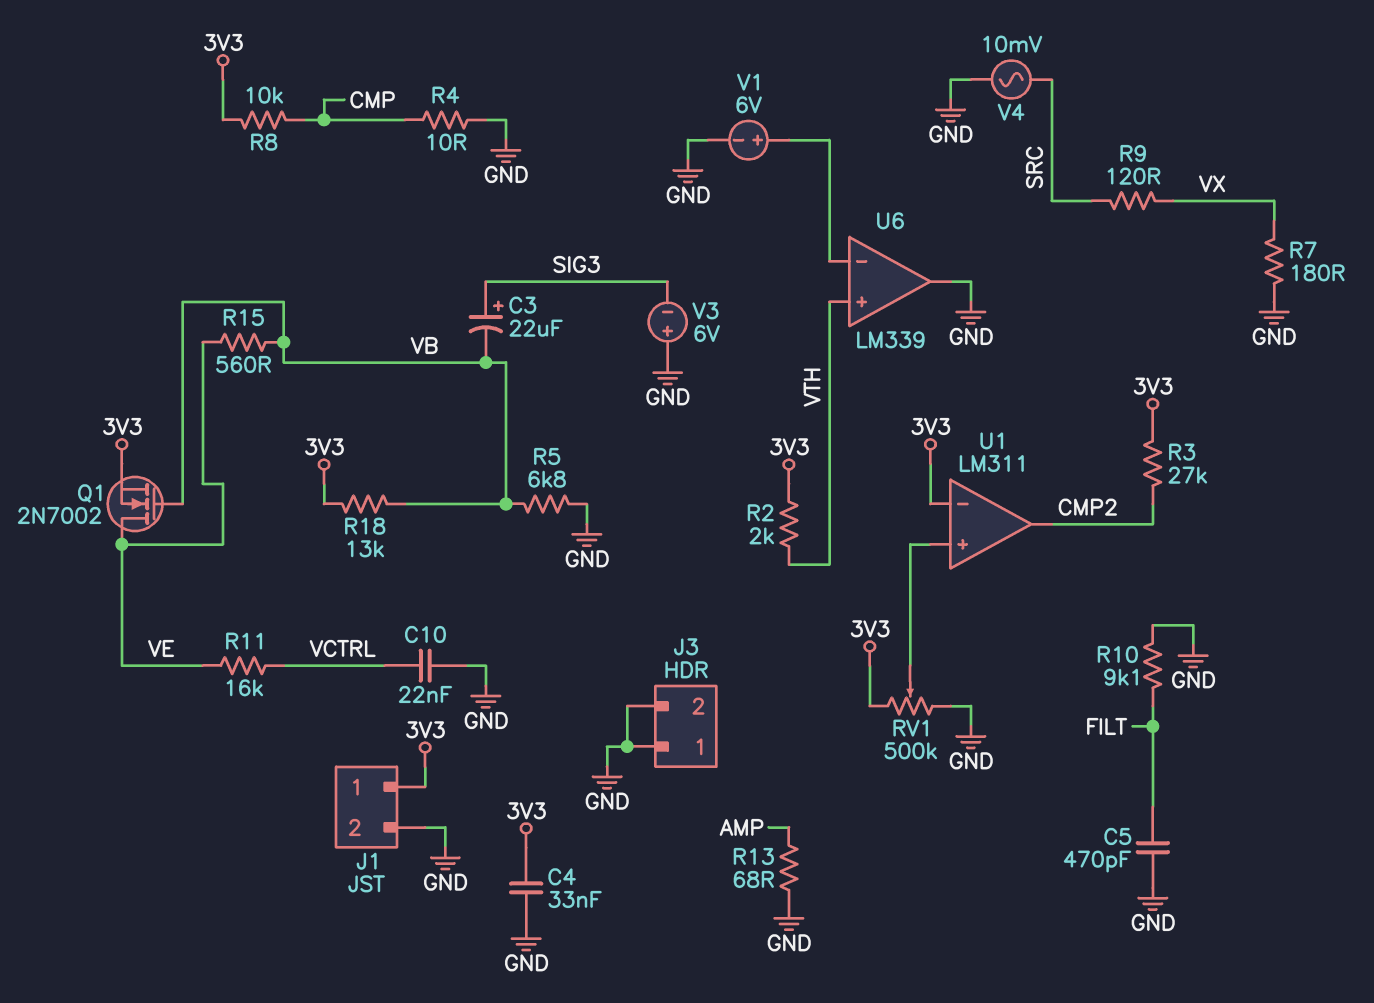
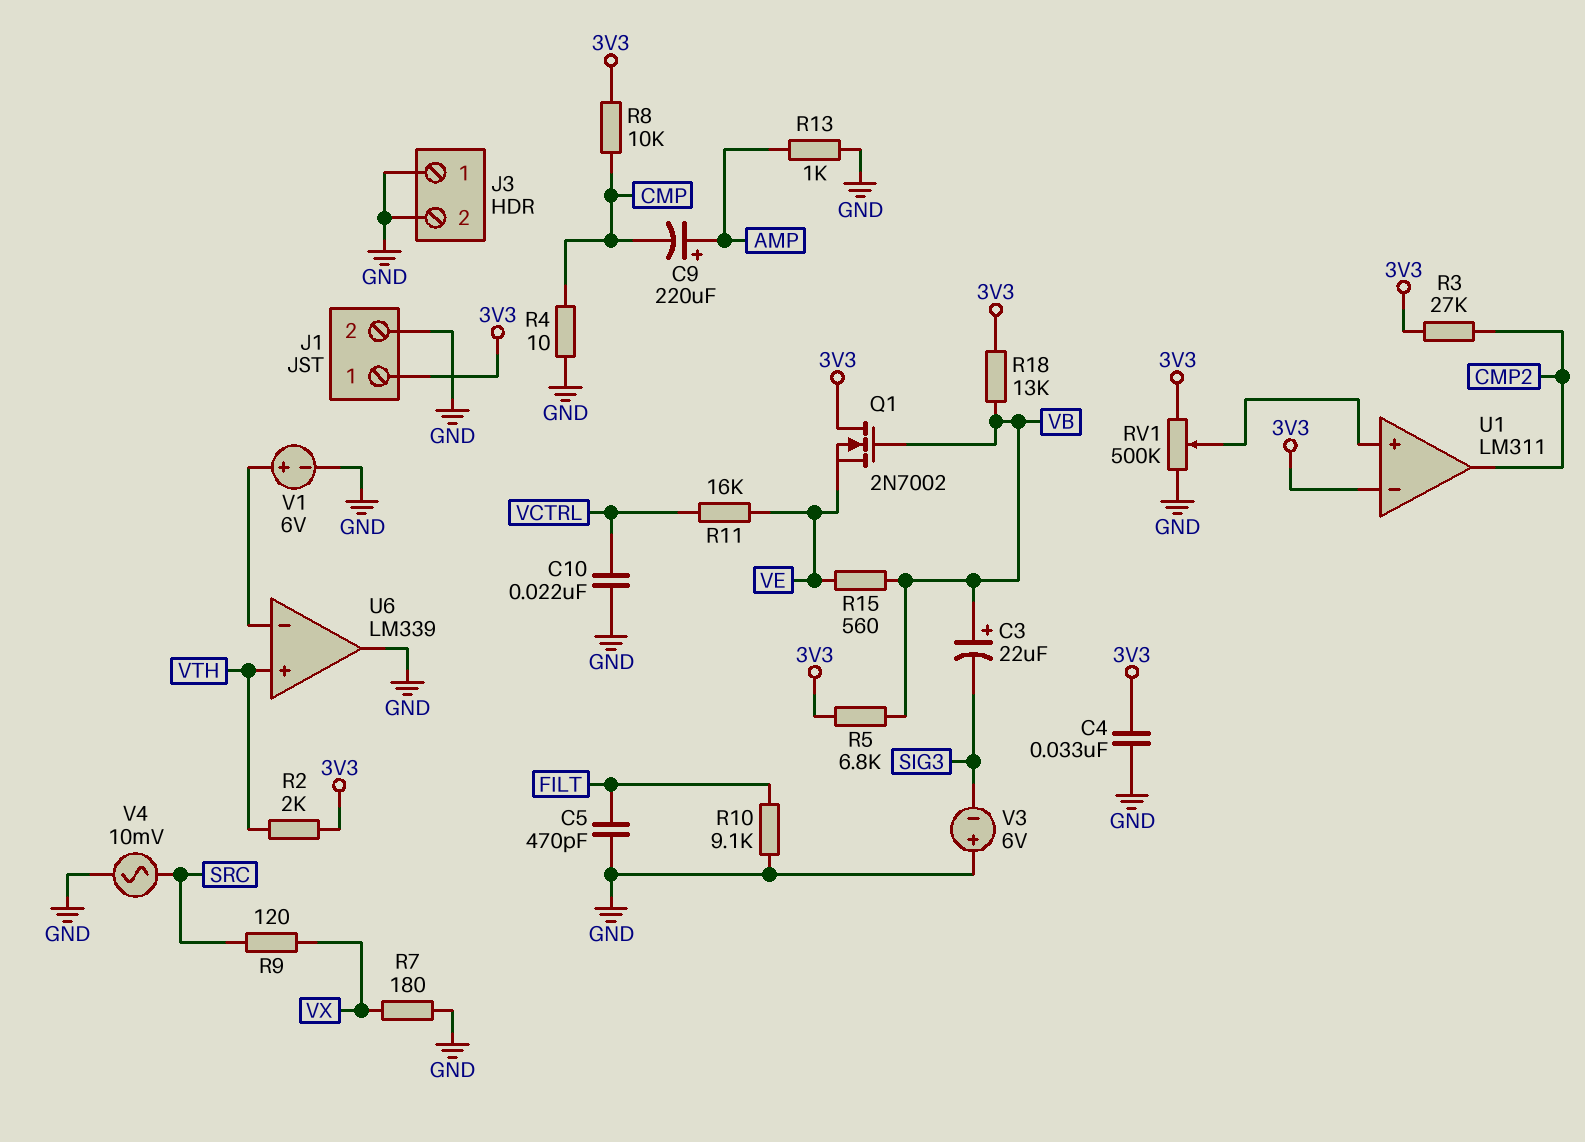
C3: 22uF (plus SIG3, minus VB) -> 22uF (plus VB, minus SIG3)
C9: none -> 220uF (plus AMP, minus CMP)
Q1: NMOS 2N7002 (G VB, D VE, S 3V3) -> NMOS 2N7002 (G VB, D 3V3, S VE)
R5: 6.8k (GND, VB) -> 6.8k (3V3, VB)
R13: 68 (AMP, GND) -> 1k (AMP, GND)

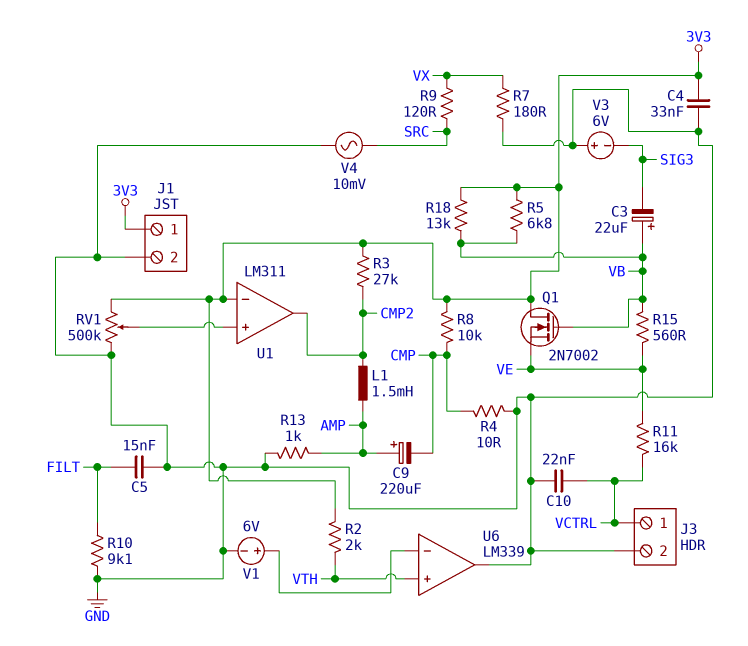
C5: 470pF (FILT, GND) -> 15nF (FILT, GND)
J3 pin 1: GND -> VCTRL
L1: none -> 1.5mH (AMP, CMP2)

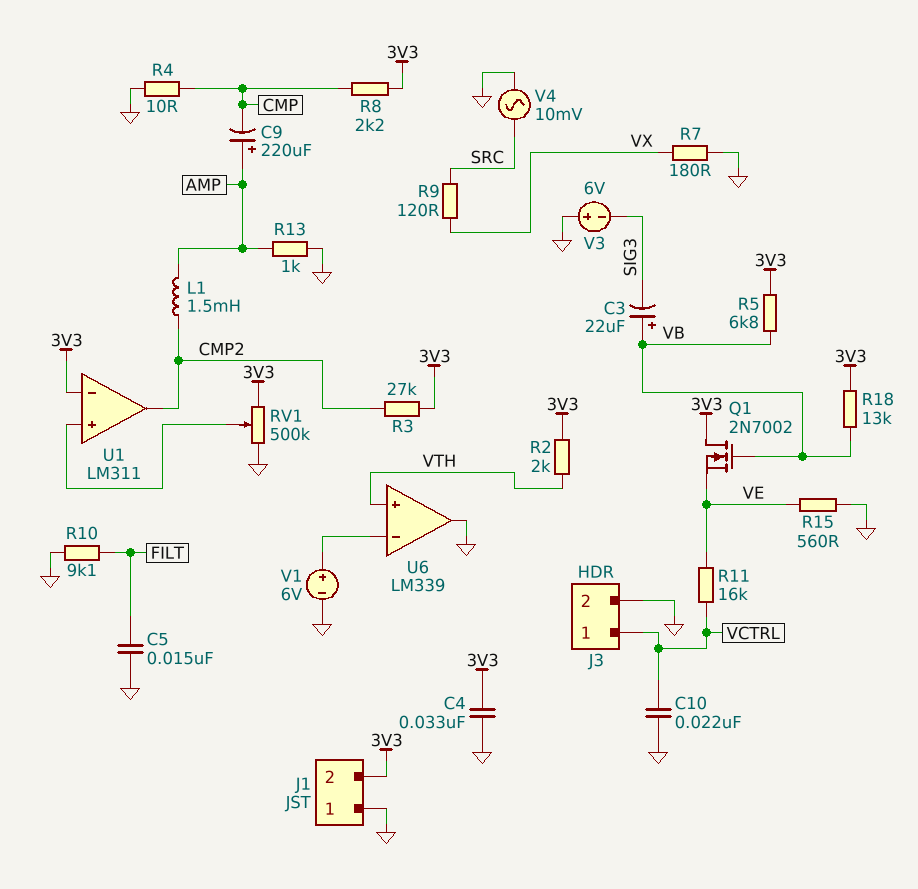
J1 pin 1: 3V3 -> GND
J1 pin 2: GND -> 3V3
R8: 10k (3V3, CMP) -> 2.2k (3V3, CMP)
R15: 560 (VB, VE) -> 560 (GND, VE)

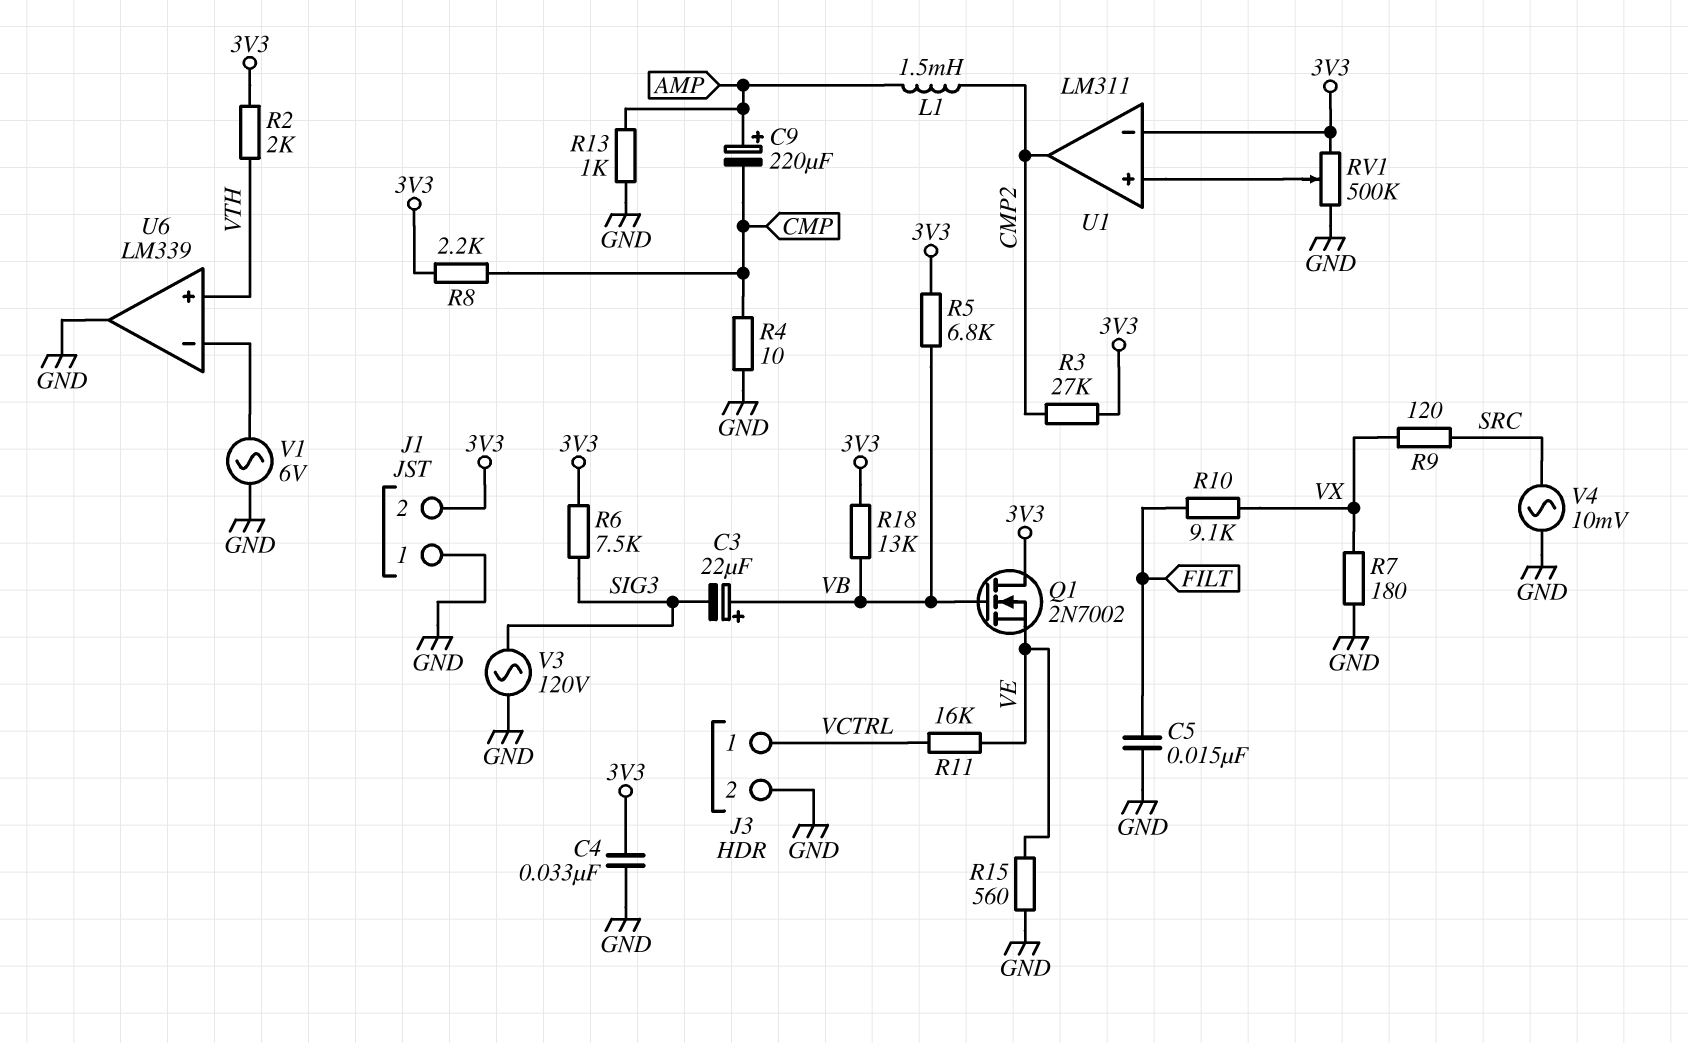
C10: 22nF (GND, VCTRL) -> none
R6: none -> 7.5k (3V3, SIG3)
R10: 9.1k (FILT, GND) -> 9.1k (FILT, VX)
V1: 6V (plus U6/in-, minus GND) -> AC 6V (GND, U6/in-)
V3: 6V (plus GND, minus SIG3) -> AC 120V (GND, SIG3)

